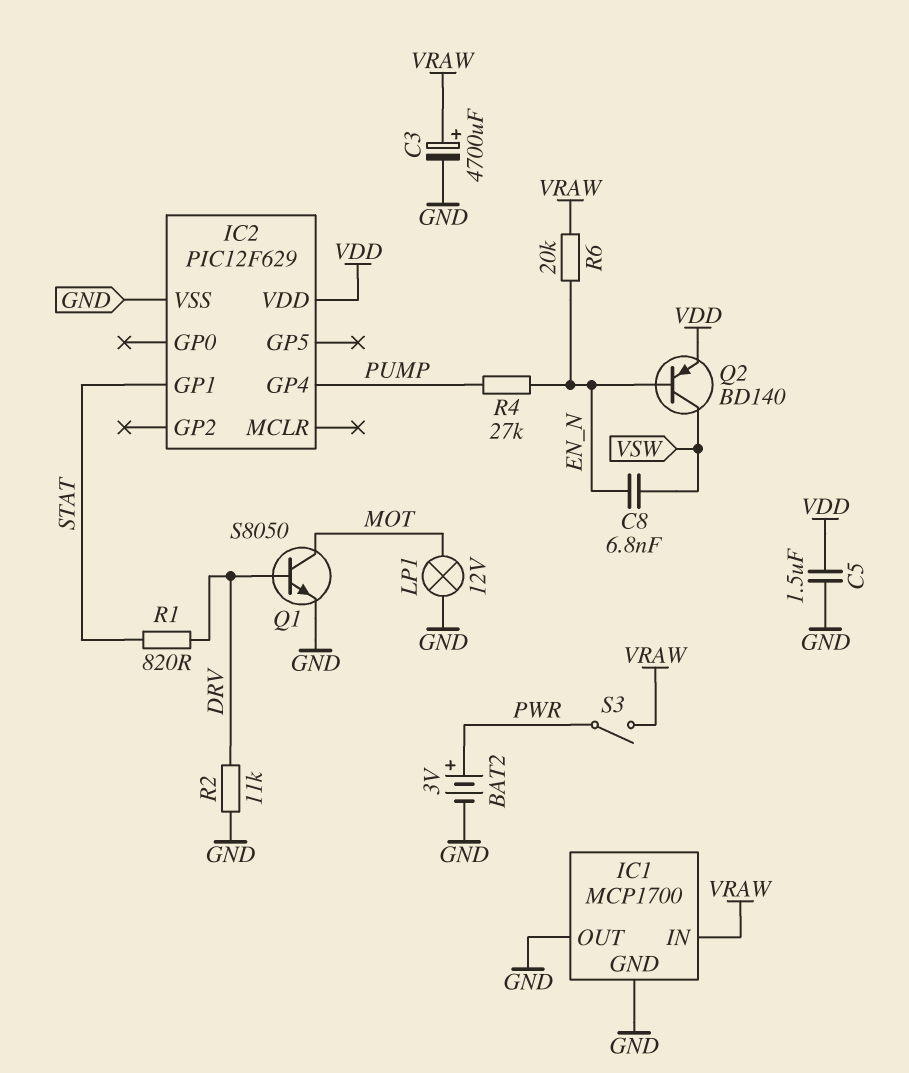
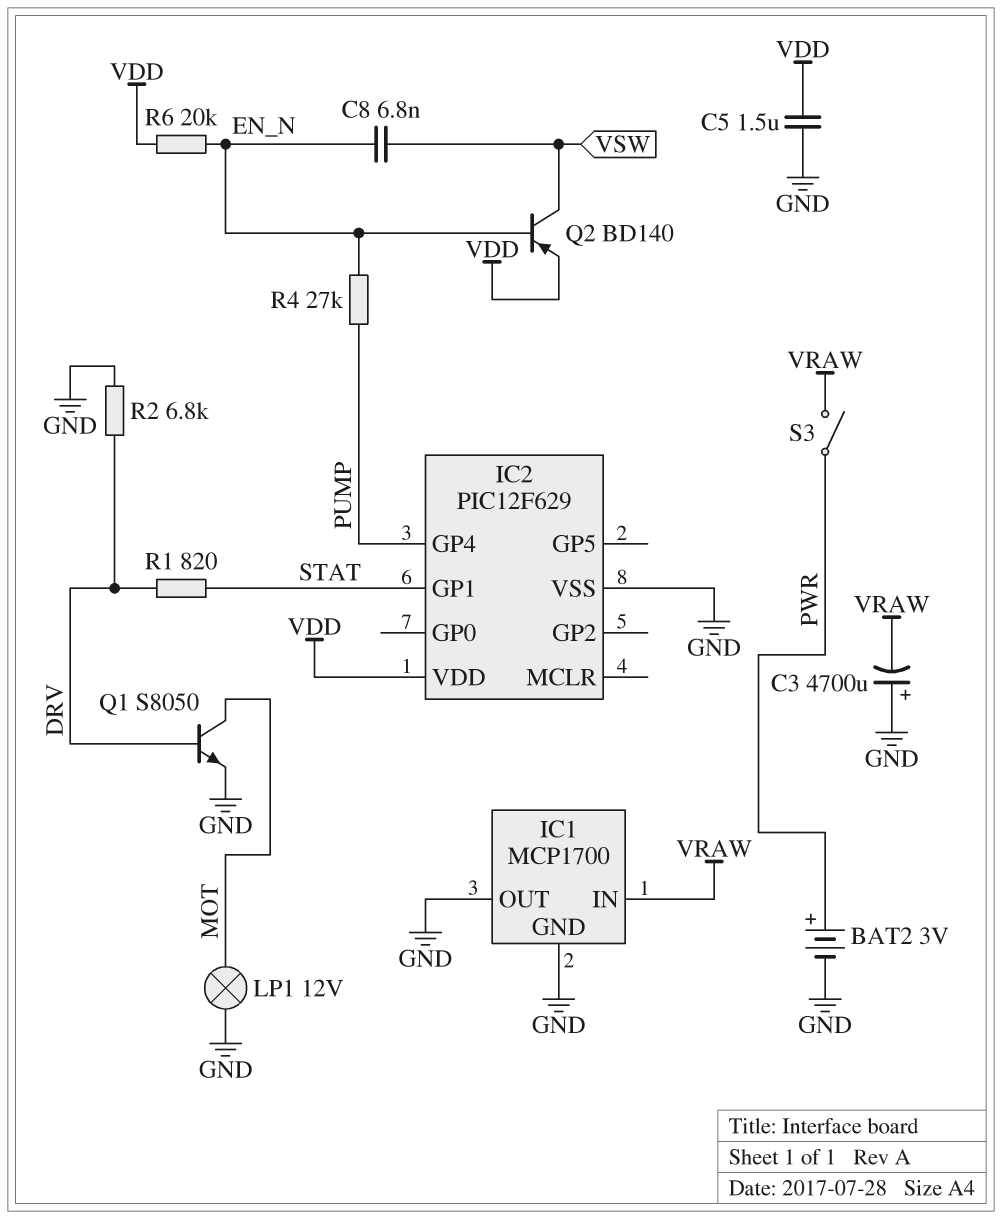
C3: 4700uF (plus VRAW, minus GND) -> 4700uF (plus GND, minus VRAW)
R2: 11k (DRV, GND) -> 6.8k (DRV, GND)
R6: 20k (EN_N, VRAW) -> 20k (EN_N, VDD)

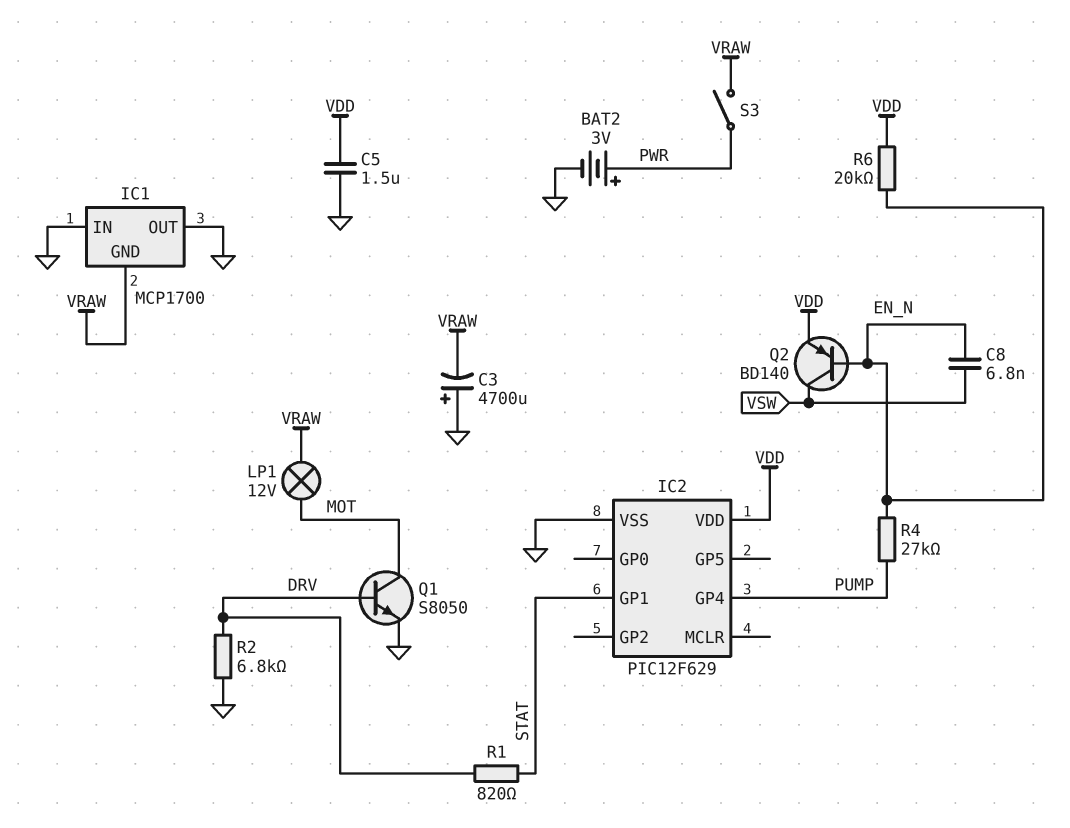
IC1 pin GND: GND -> VRAW
IC1 pin IN: VRAW -> GND
LP1: lamp 12V (GND, MOT) -> lamp 12V (MOT, VRAW)

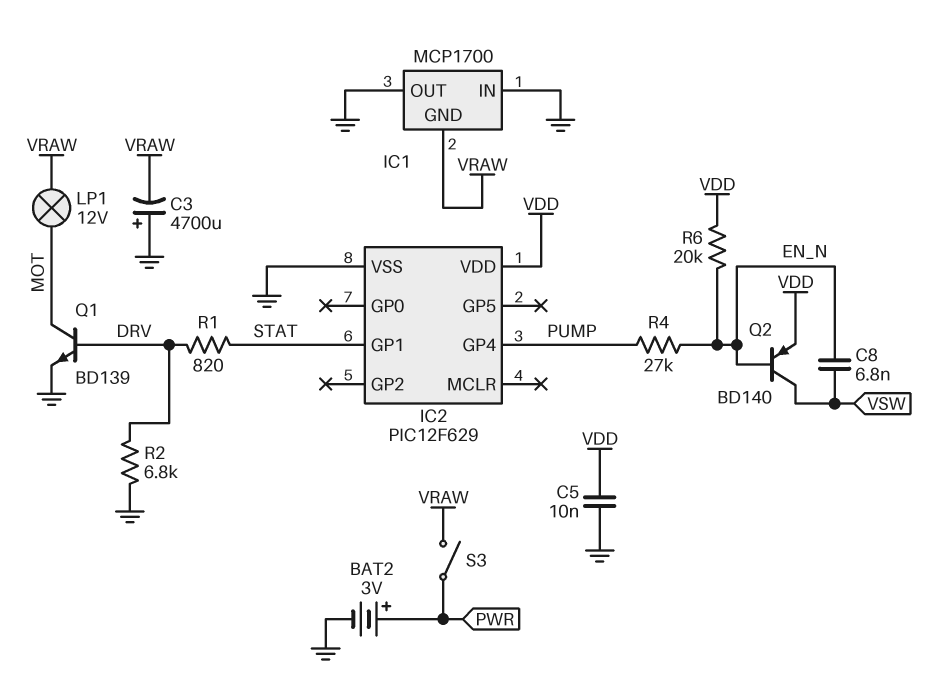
C5: 1.5uF (GND, VDD) -> 10nF (GND, VDD)
Q1: NPN S8050 (B DRV, C MOT, E GND) -> NPN BD139 (B DRV, C MOT, E GND)

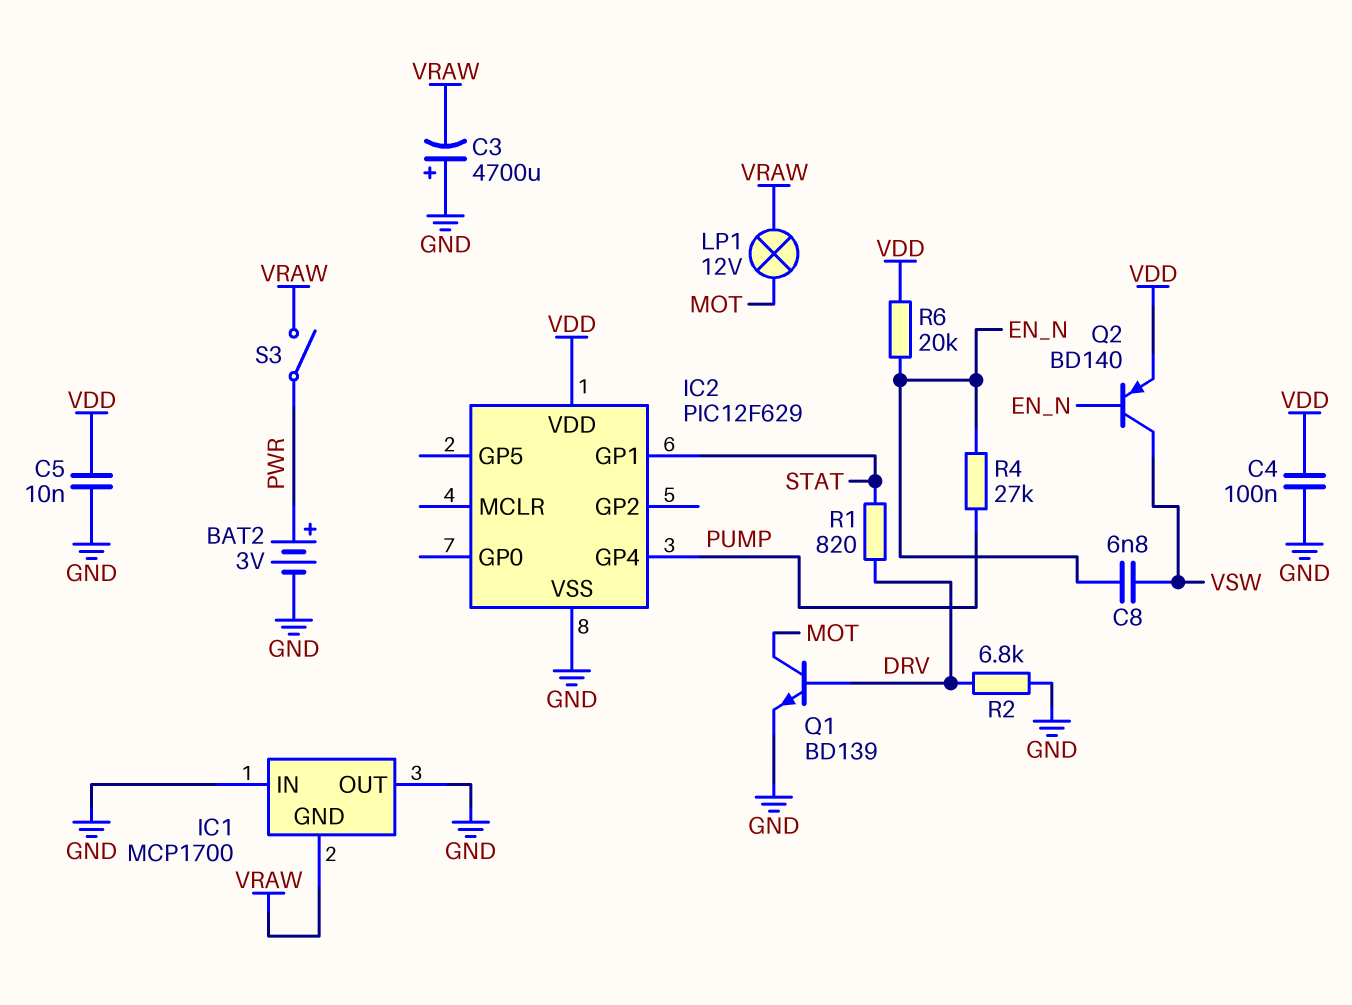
C4: none -> 100nF (GND, VDD)

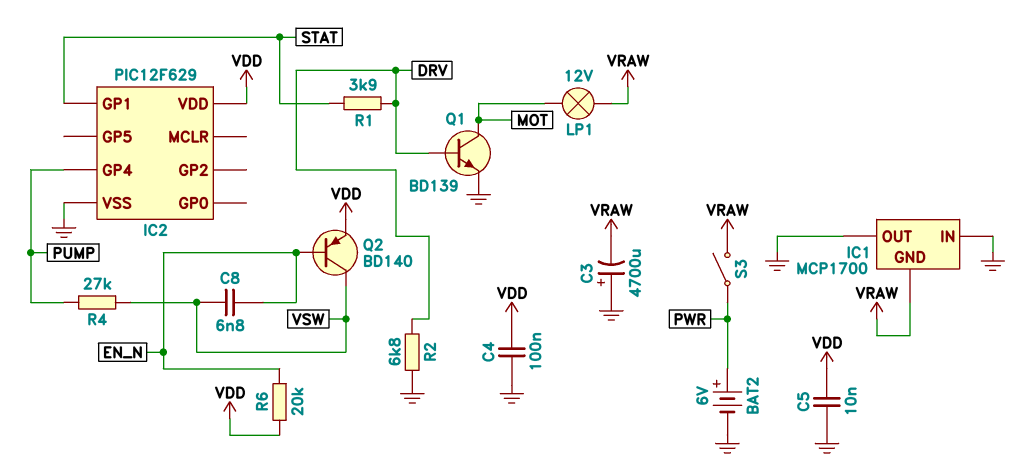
BAT2: 3V (plus PWR, minus GND) -> 6V (plus PWR, minus GND)
R1: 820 (DRV, STAT) -> 3.9k (DRV, STAT)
R4: 27k (EN_N, PUMP) -> 27k (PUMP, VSW)

